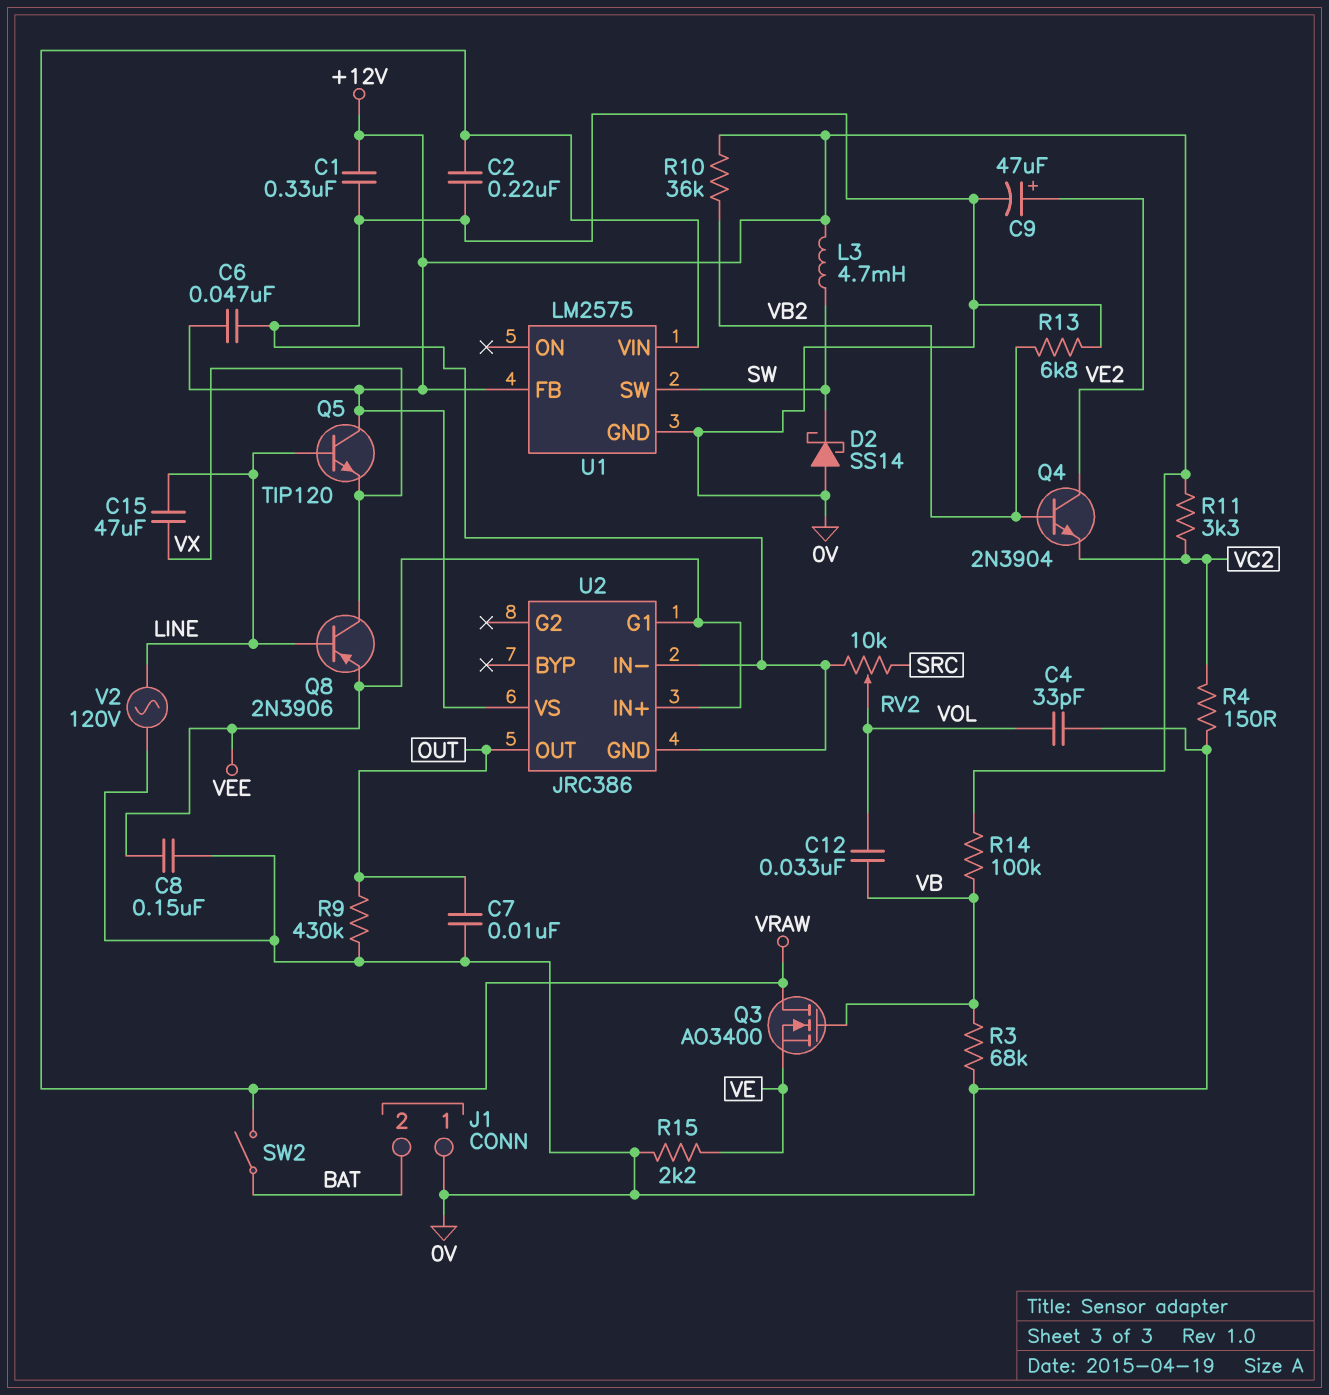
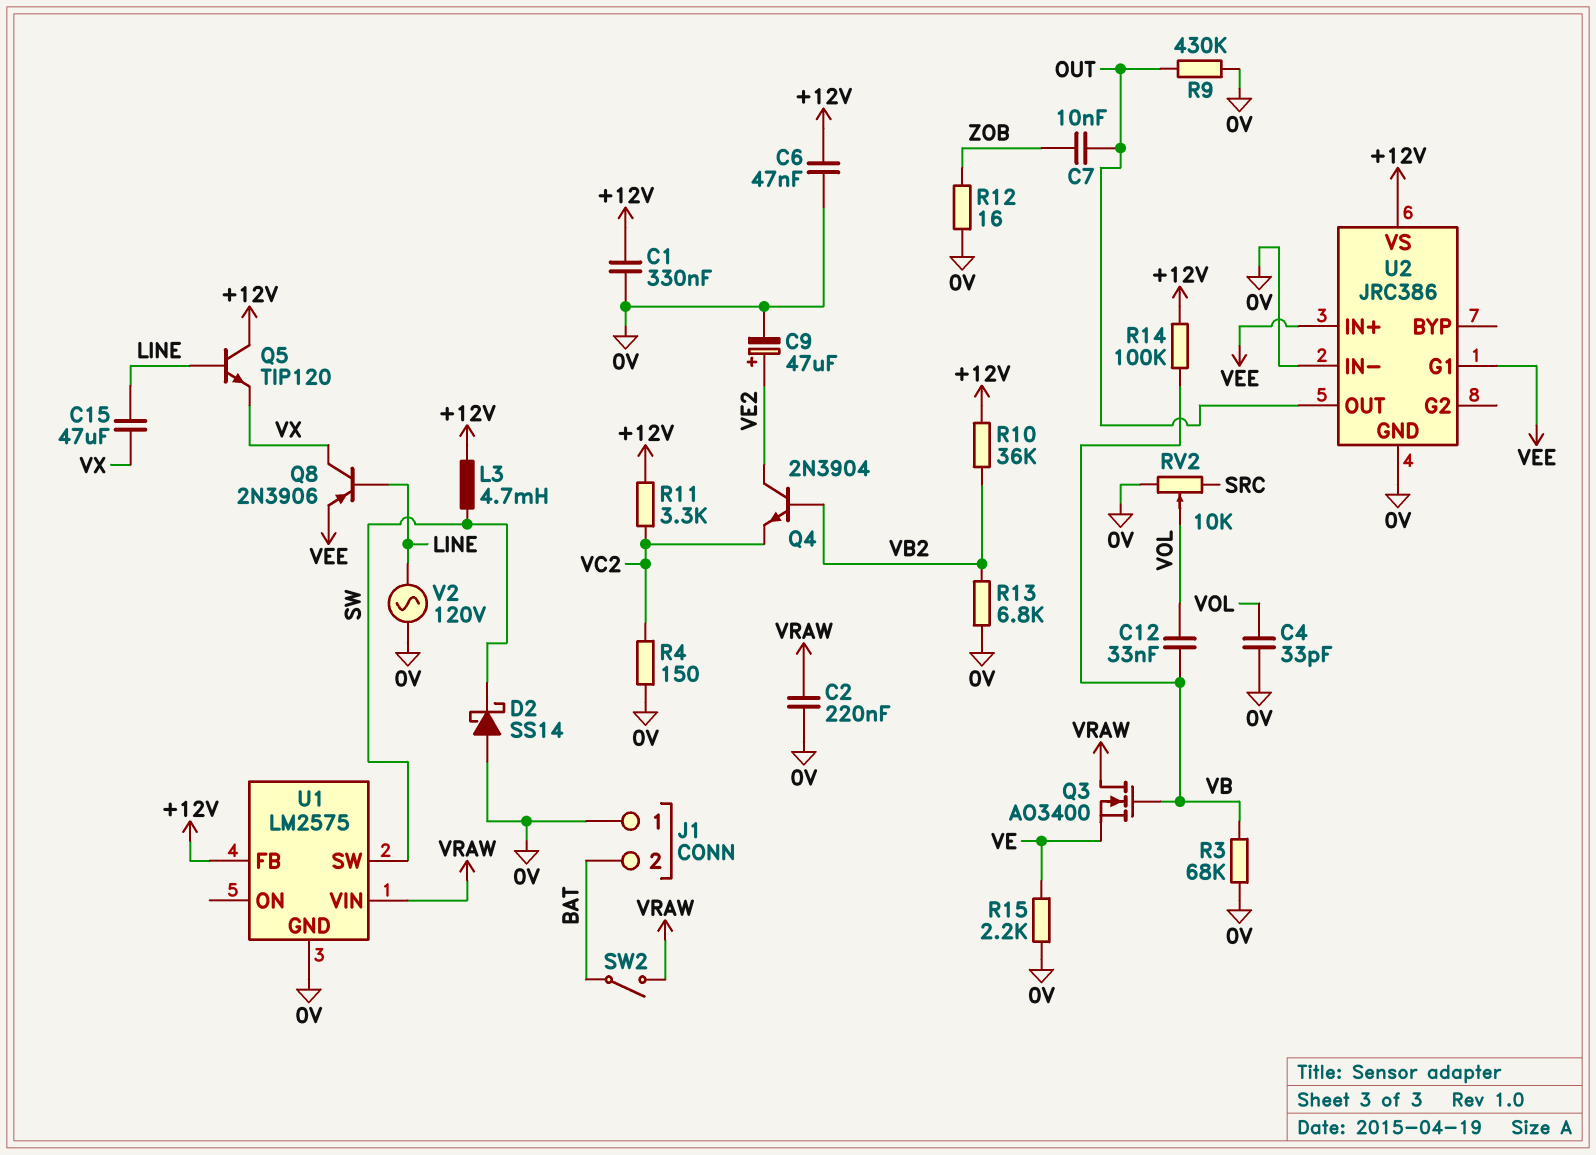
C7: 10nF (0V, OUT) -> 10nF (OUT, ZOB)
C8: 150nF (0V, VEE) -> none
R12: none -> 16 (0V, ZOB)

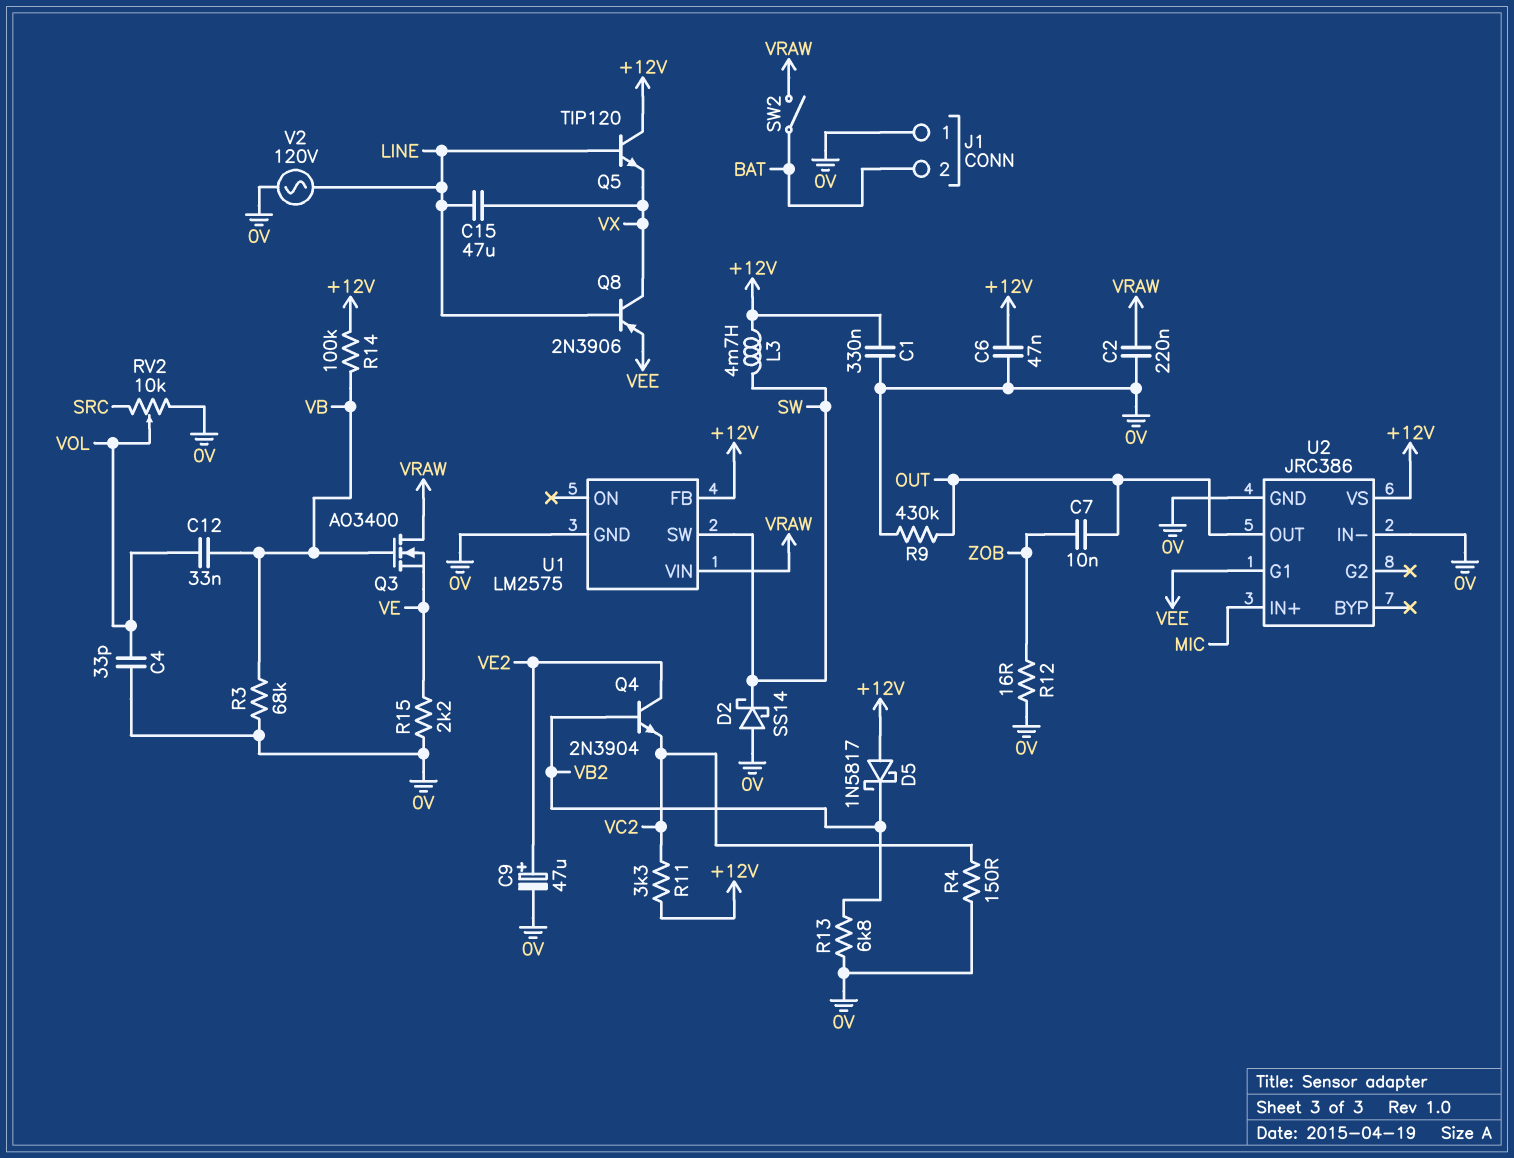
D5: none -> schottky 1N5817 (A +12V, K VB2)
R10: 36k (+12V, VB2) -> none
U2 pin IN+: VEE -> MIC

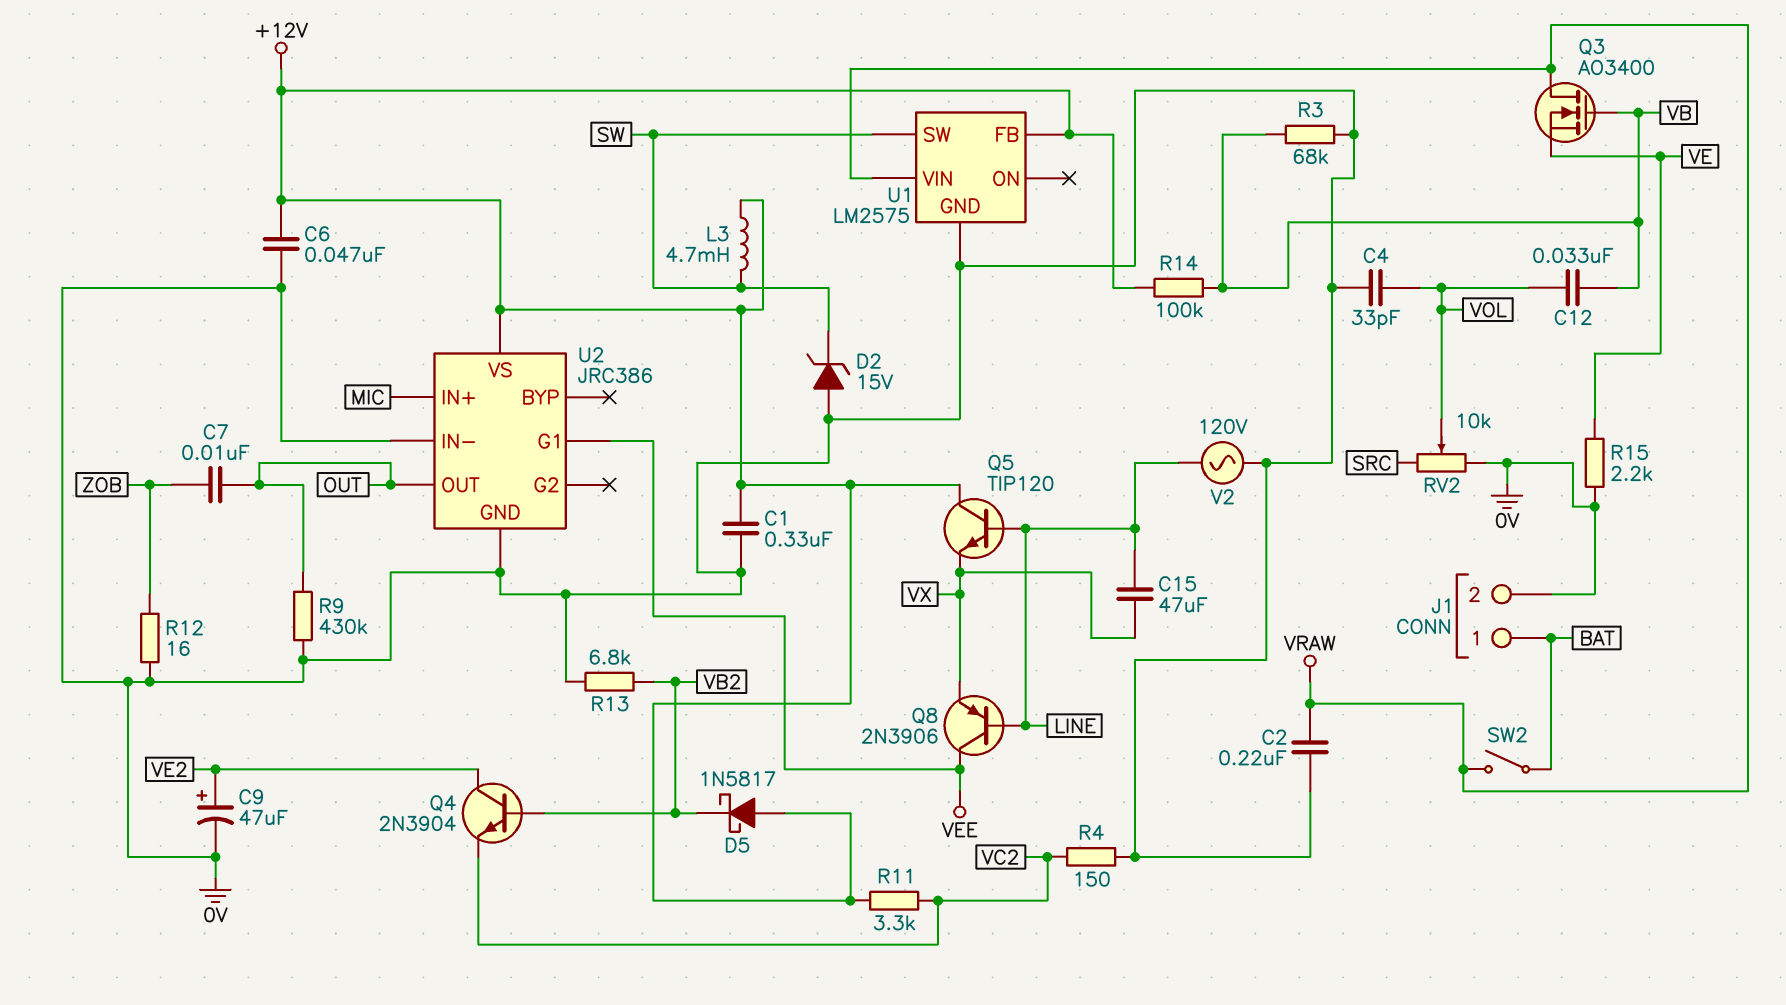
D2: schottky SS14 (A 0V, K SW) -> zener 15V (A 0V, K SW)
J1 pin 1: 0V -> BAT
J1 pin 2: BAT -> 0V
Q8: PNP 2N3906 (B LINE, C VX, E VEE) -> PNP 2N3906 (B LINE, C VEE, E VX)

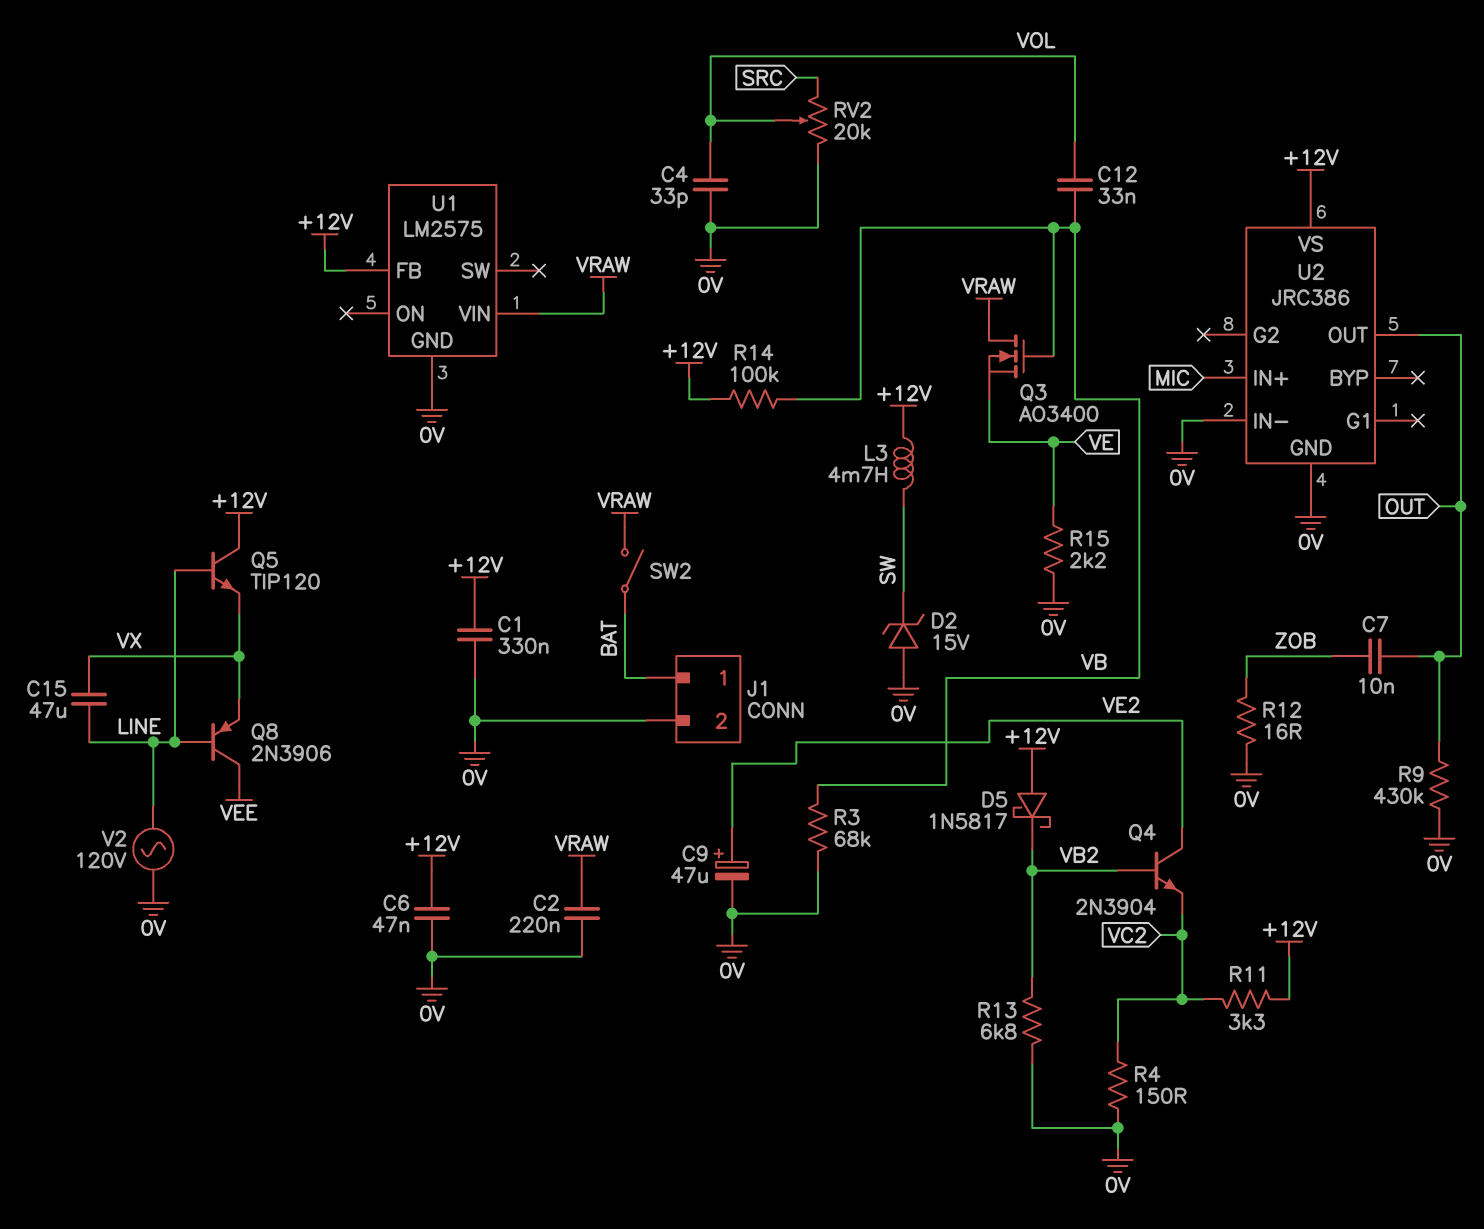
RV2: 10k (0V, SRC, wiper VOL) -> 20k (0V, SRC, wiper VOL)
U1 pin SW: SW -> none
U2 pin G1: VEE -> none

